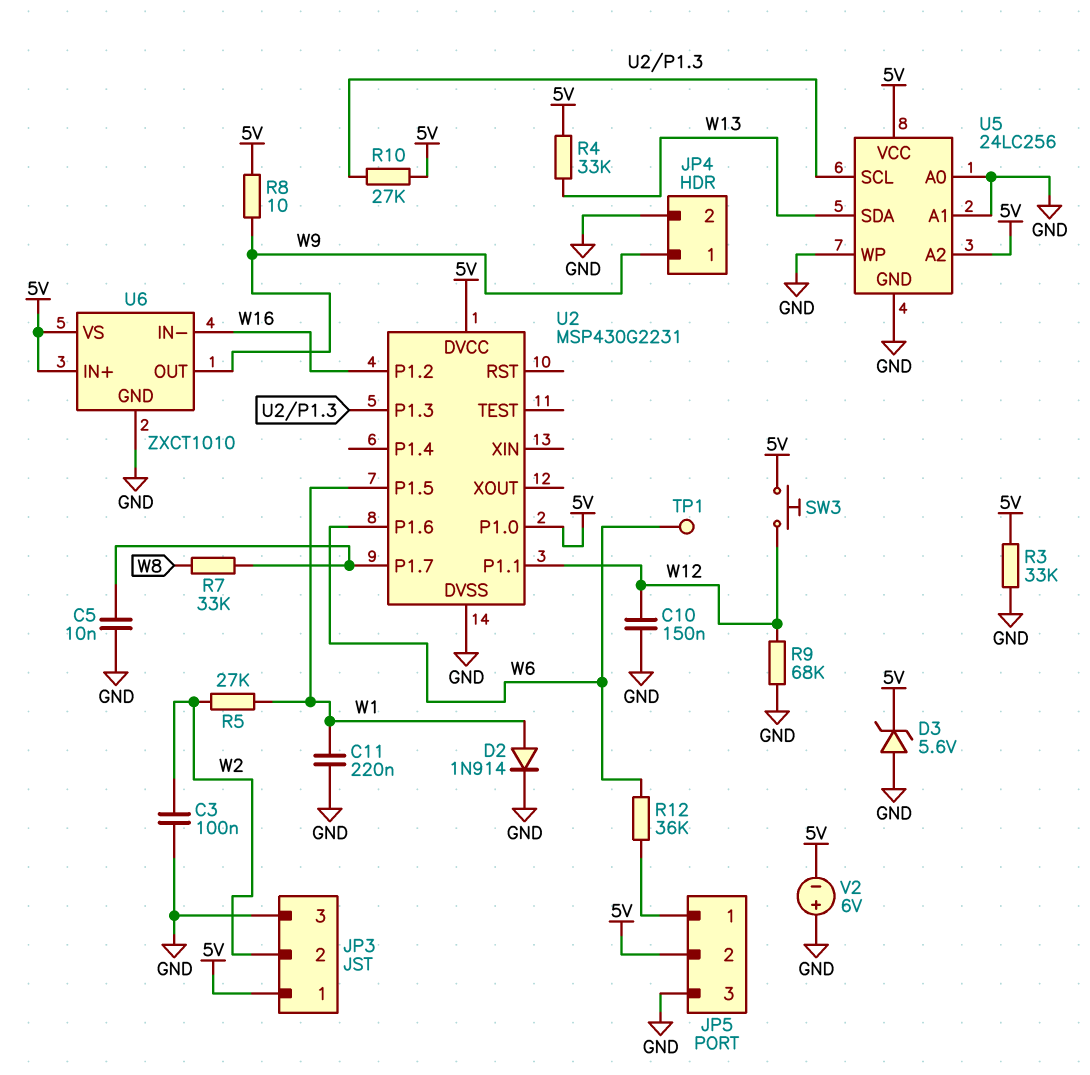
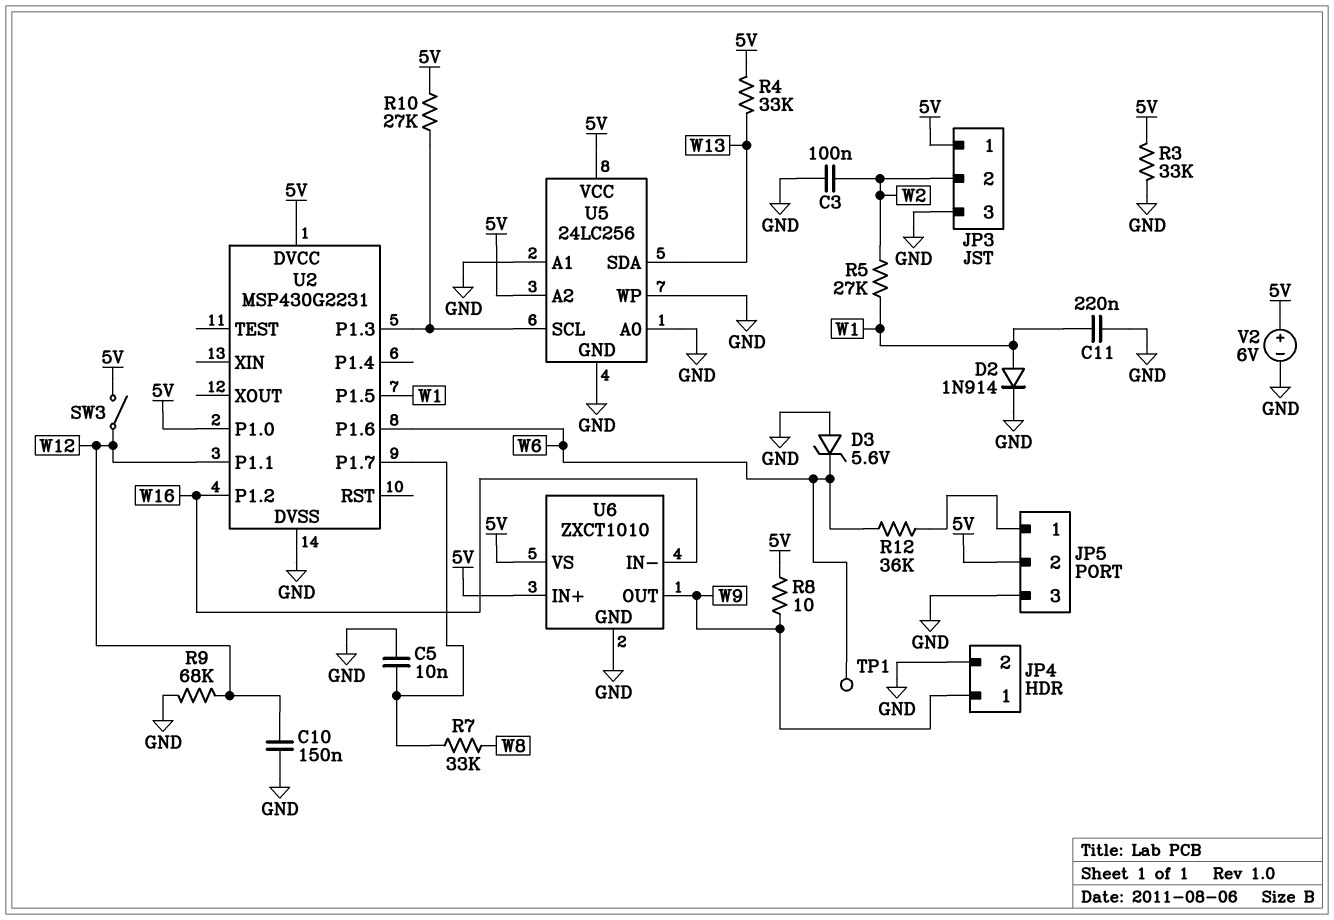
D3: zener 5.6V (A GND, K 5V) -> zener 5.6V (A GND, K W6)
SW3: button (5V, W12) -> switch (5V, W12)
V2: 6V (plus GND, minus 5V) -> 6V (plus 5V, minus GND)

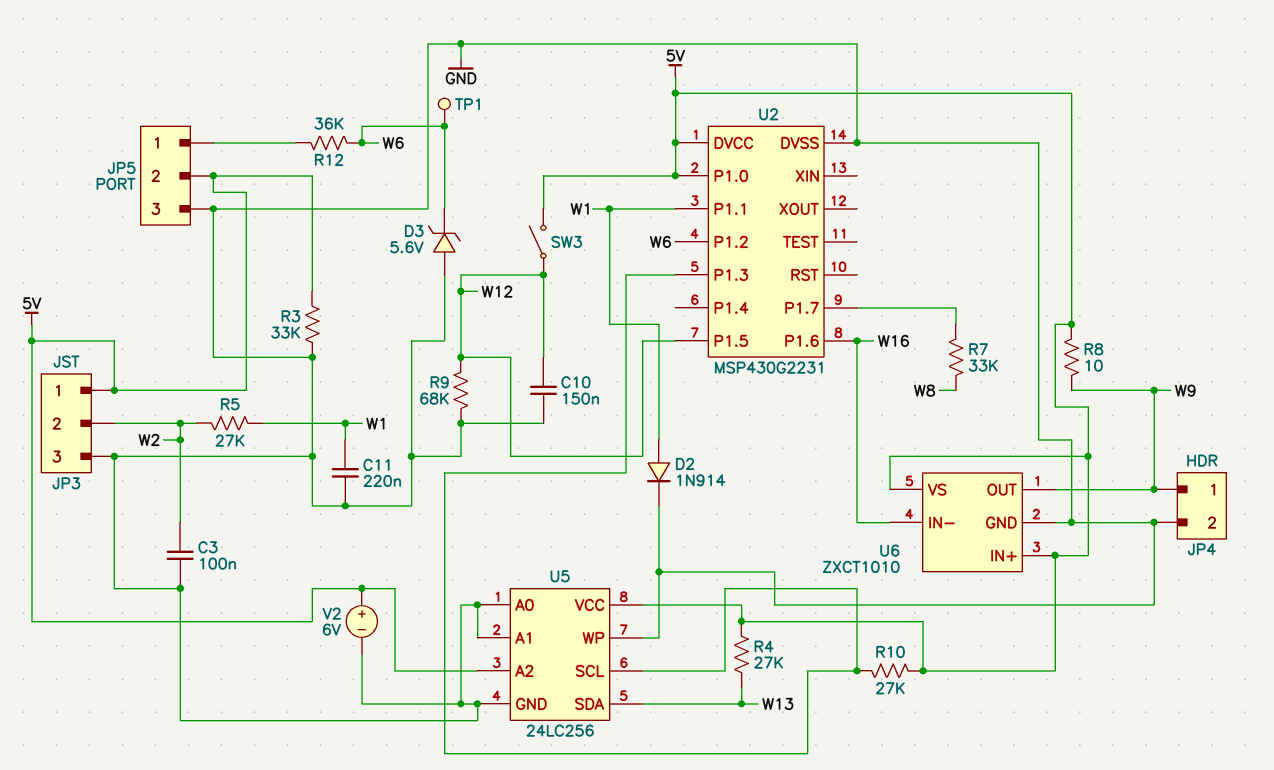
C5: 10nF (GND, U2/P1.7) -> none
R4: 33k (5V, W13) -> 27k (5V, W13)
U2 pin P1.1: W12 -> W1
U2 pin P1.2: W16 -> W6
U2 pin P1.5: W1 -> W12
U2 pin P1.6: W6 -> W16

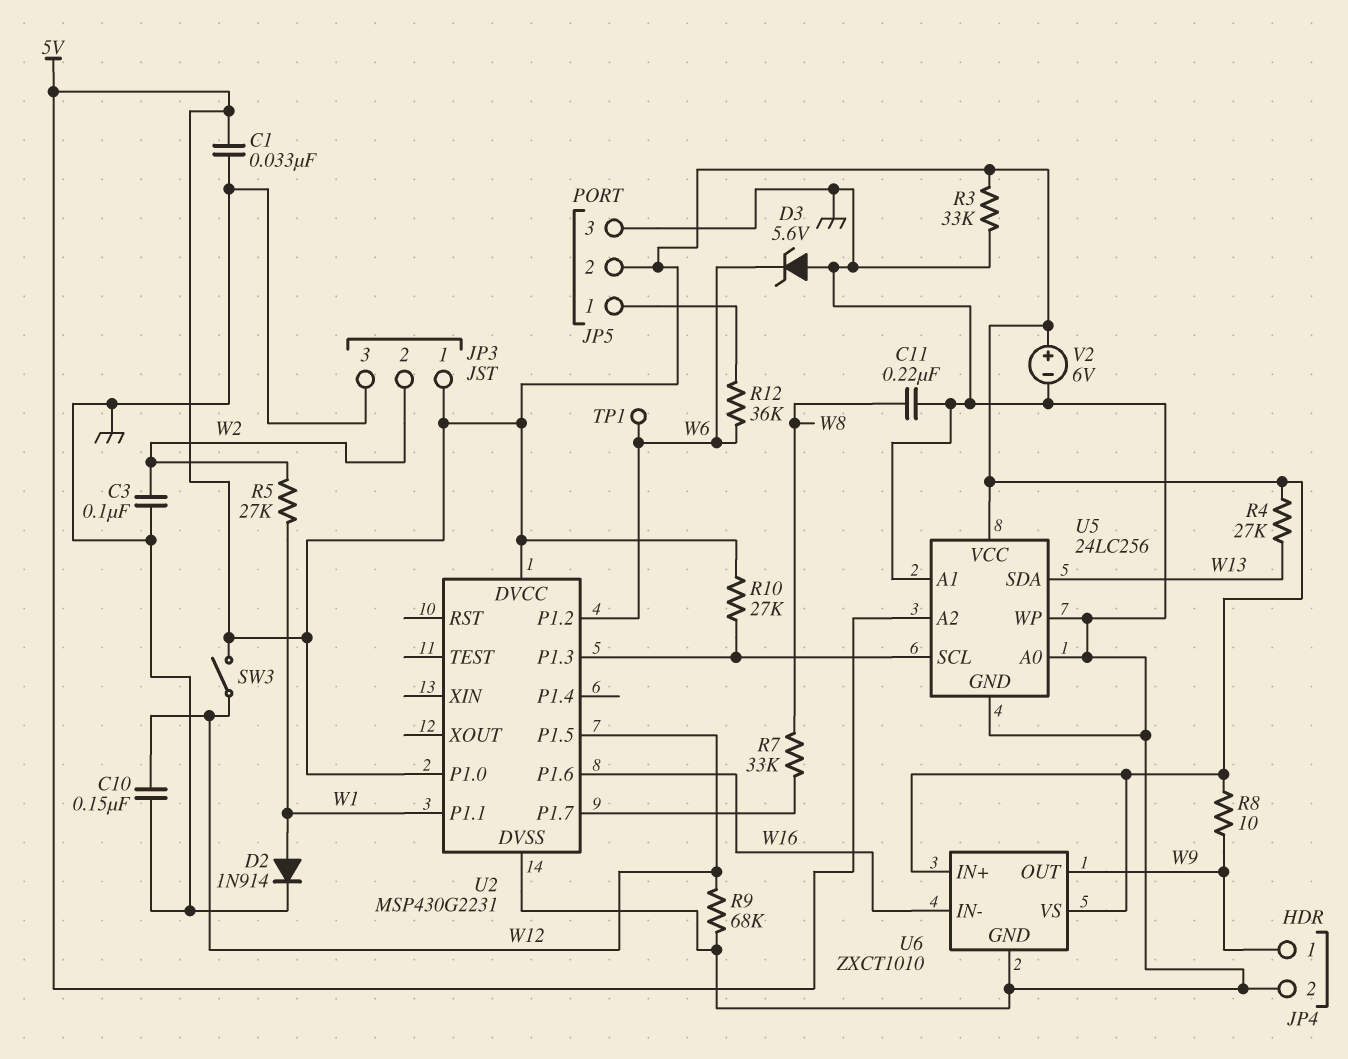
C1: none -> 33nF (5V, GND)
C11: 220nF (GND, W1) -> 220nF (GND, W8)

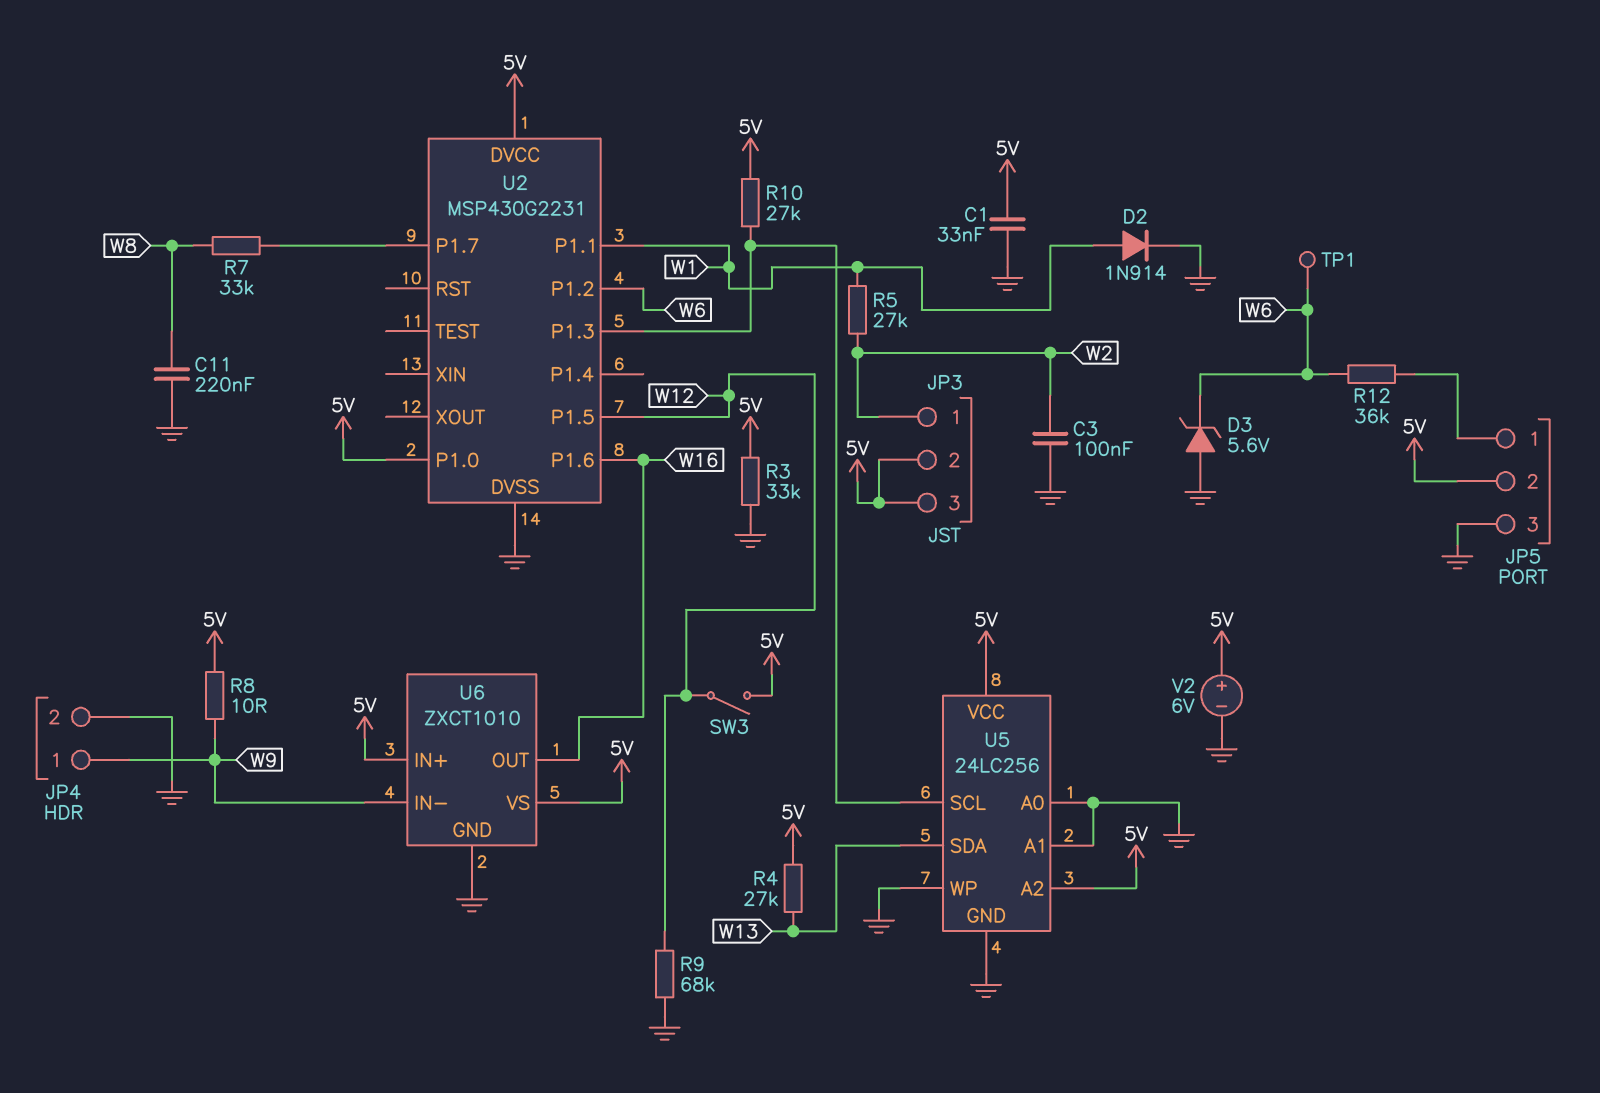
C10: 150nF (GND, W12) -> none
JP3 pin 1: 5V -> W2
JP3 pin 2: W2 -> 5V
JP3 pin 3: GND -> 5V
U6 pin IN-: W16 -> W9
U6 pin OUT: W9 -> W16

